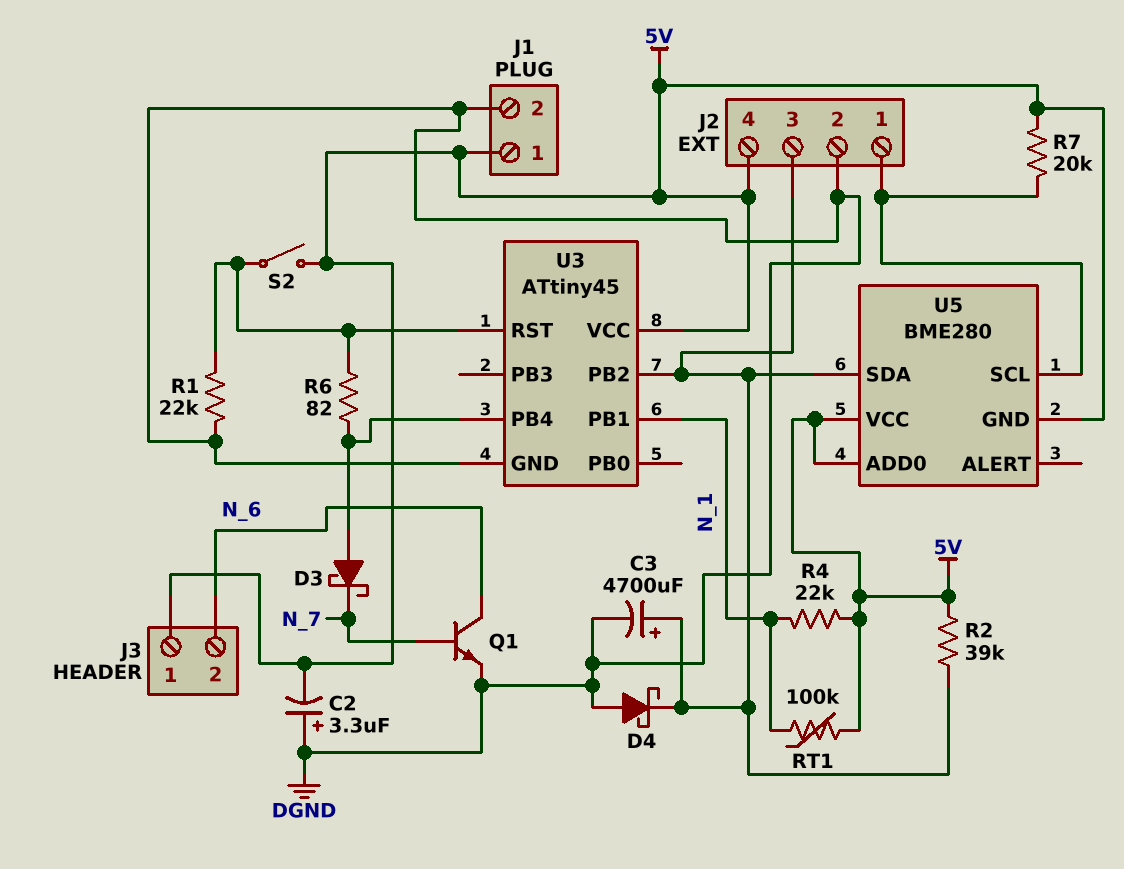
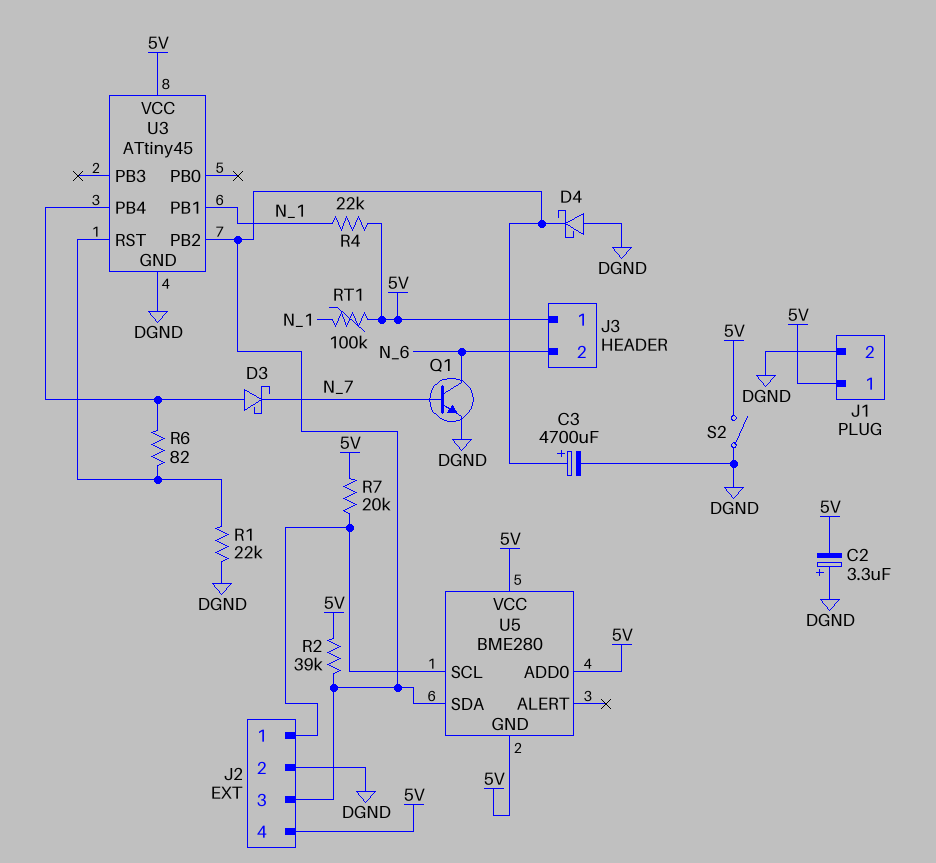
S2: switch (5V, U3/RST) -> switch (5V, DGND)

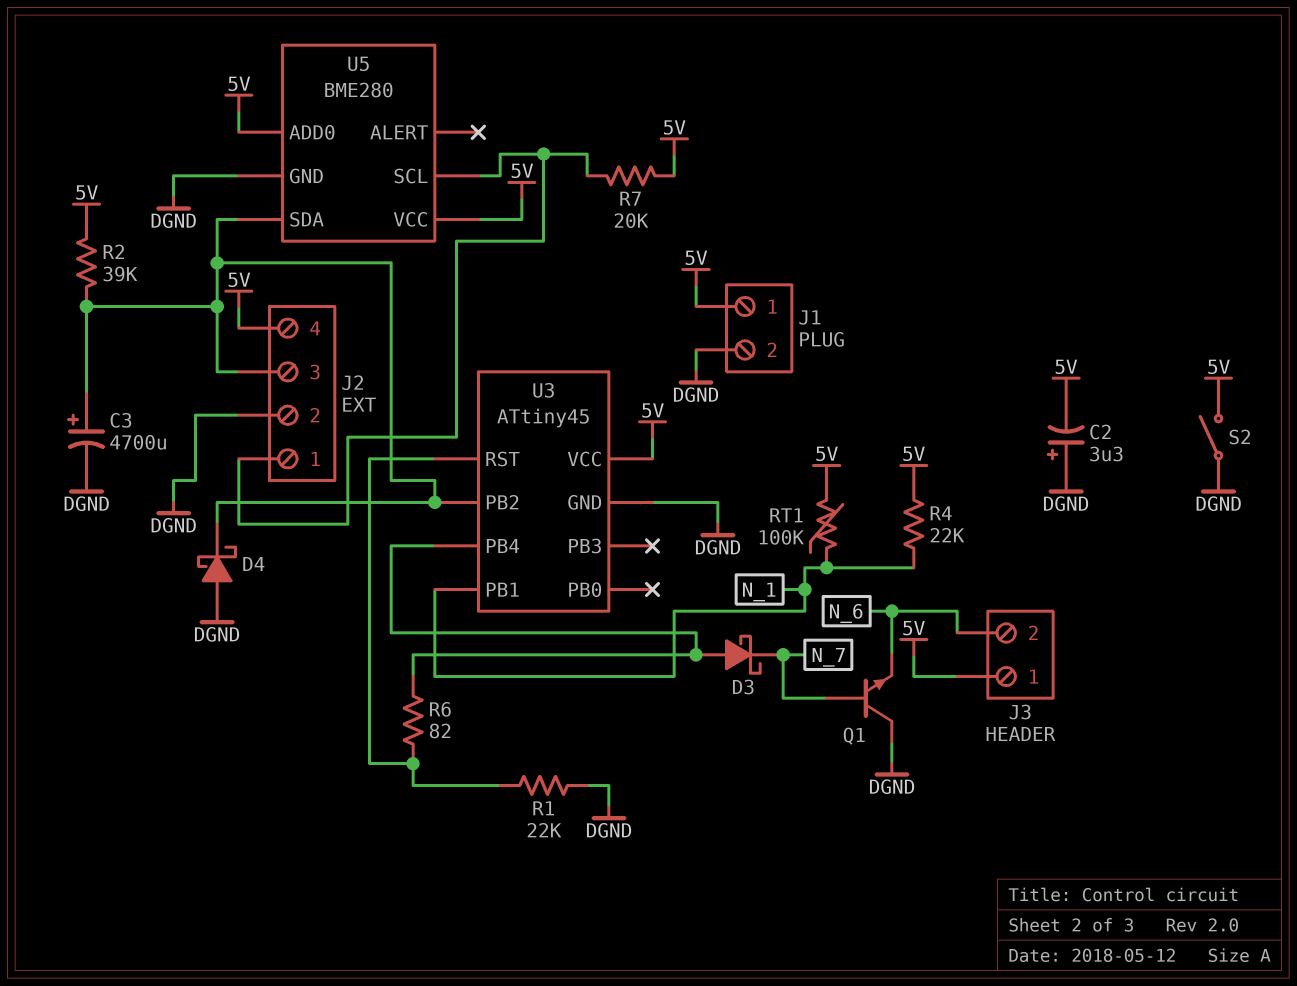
Q1: NPN (B N_7, C N_6, E DGND) -> NPN (B N_7, C DGND, E N_6)
U5 pin GND: 5V -> DGND

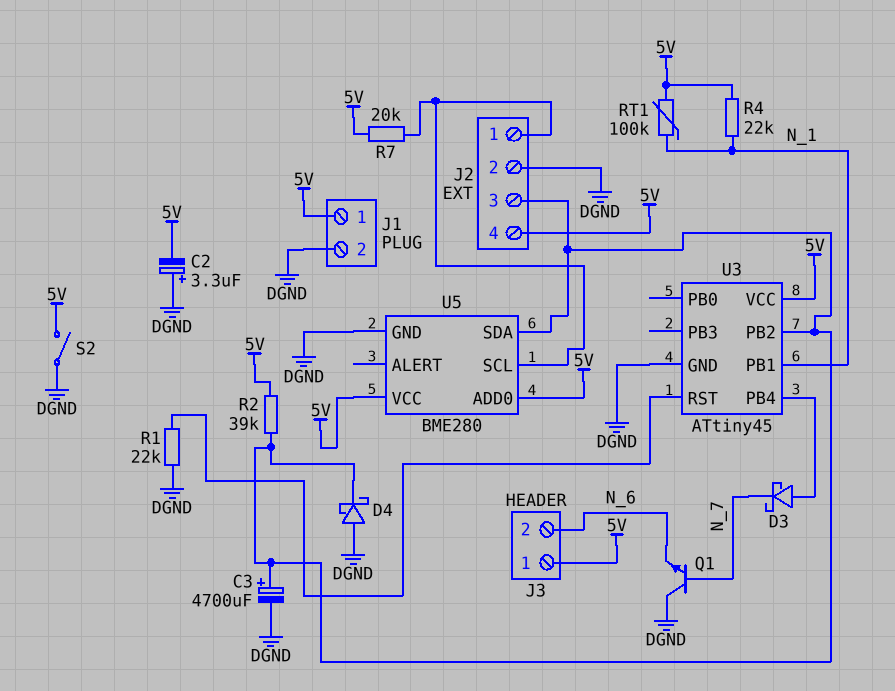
R6: 82 (U3/PB4, U3/RST) -> none

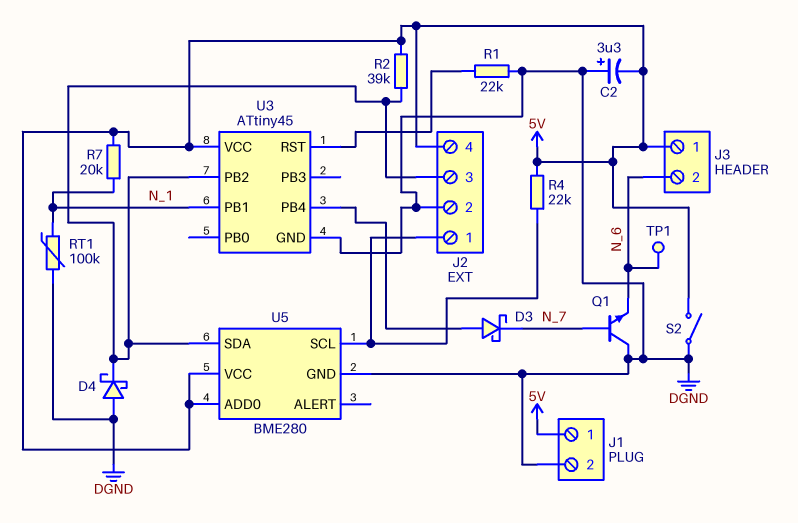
C3: 4700uF (plus J2/3, minus DGND) -> none
R4: 22k (5V, N_1) -> 22k (5V, J2/1)
R7: 20k (5V, J2/1) -> 20k (5V, N_1)
RT1: 100k (5V, N_1) -> 100k (DGND, N_1)
TP1: none -> test point (N_6)

